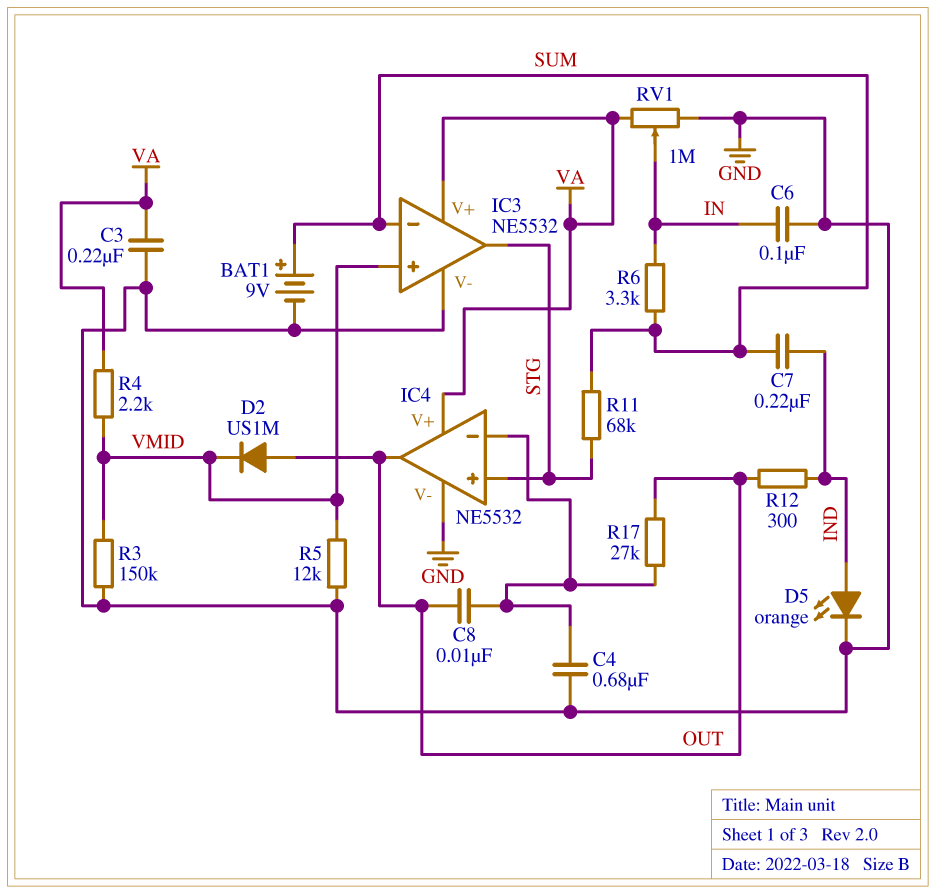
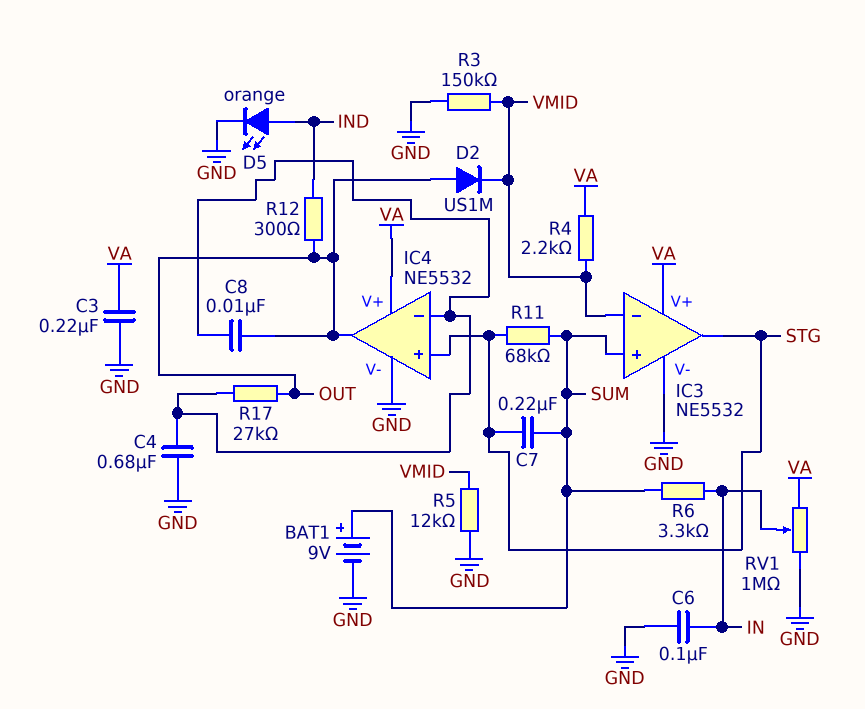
C7: 220nF (IND, SUM) -> 220nF (STG, SUM)
IC3 pin in+: VMID -> SUM
IC3 pin in-: SUM -> VMID

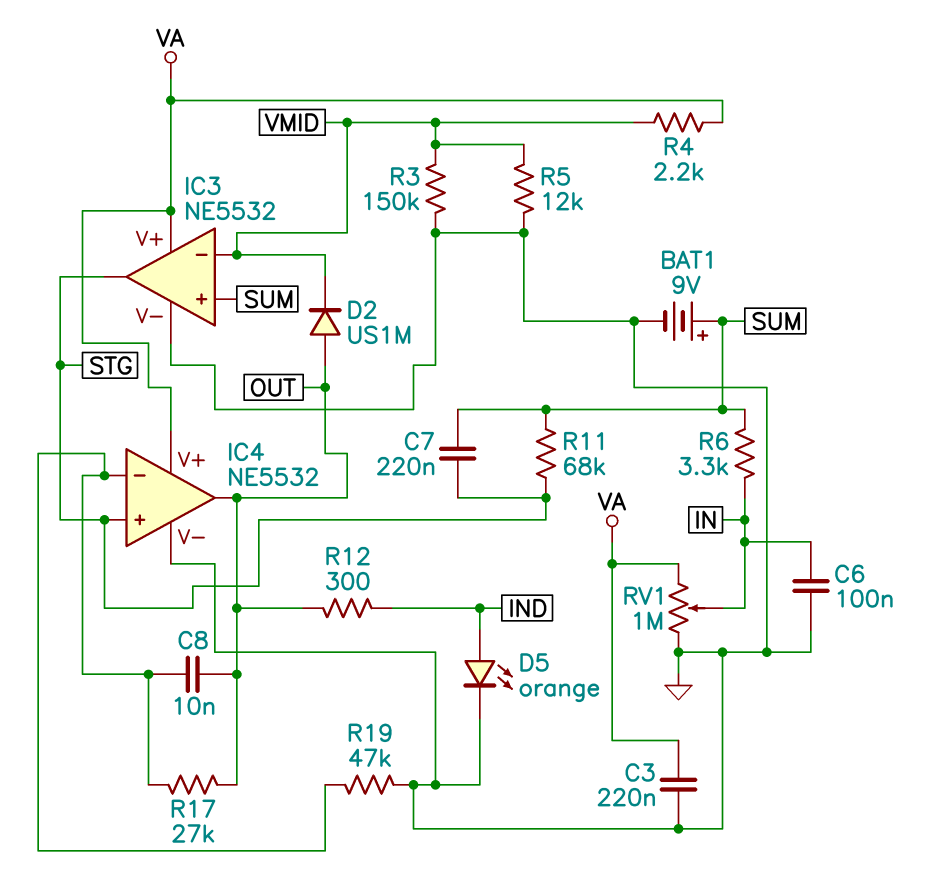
C4: 680nF (GND, IC4/in-) -> none
R19: none -> 47k (GND, IC4/in-)

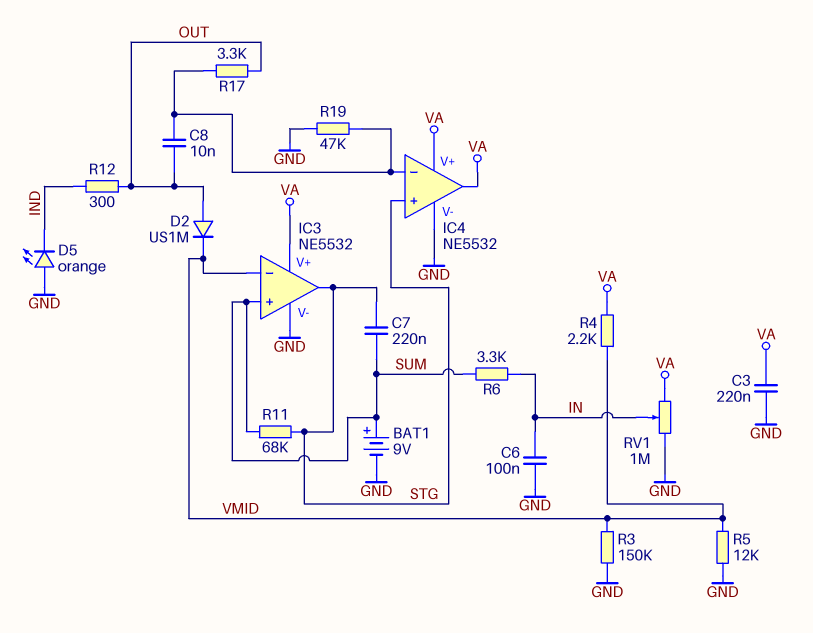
D5: LED orange (A IND, K GND) -> LED orange (A GND, K IND)
IC4 pin out: OUT -> VA
R17: 27k (IC4/in-, OUT) -> 3.3k (IC4/in-, OUT)

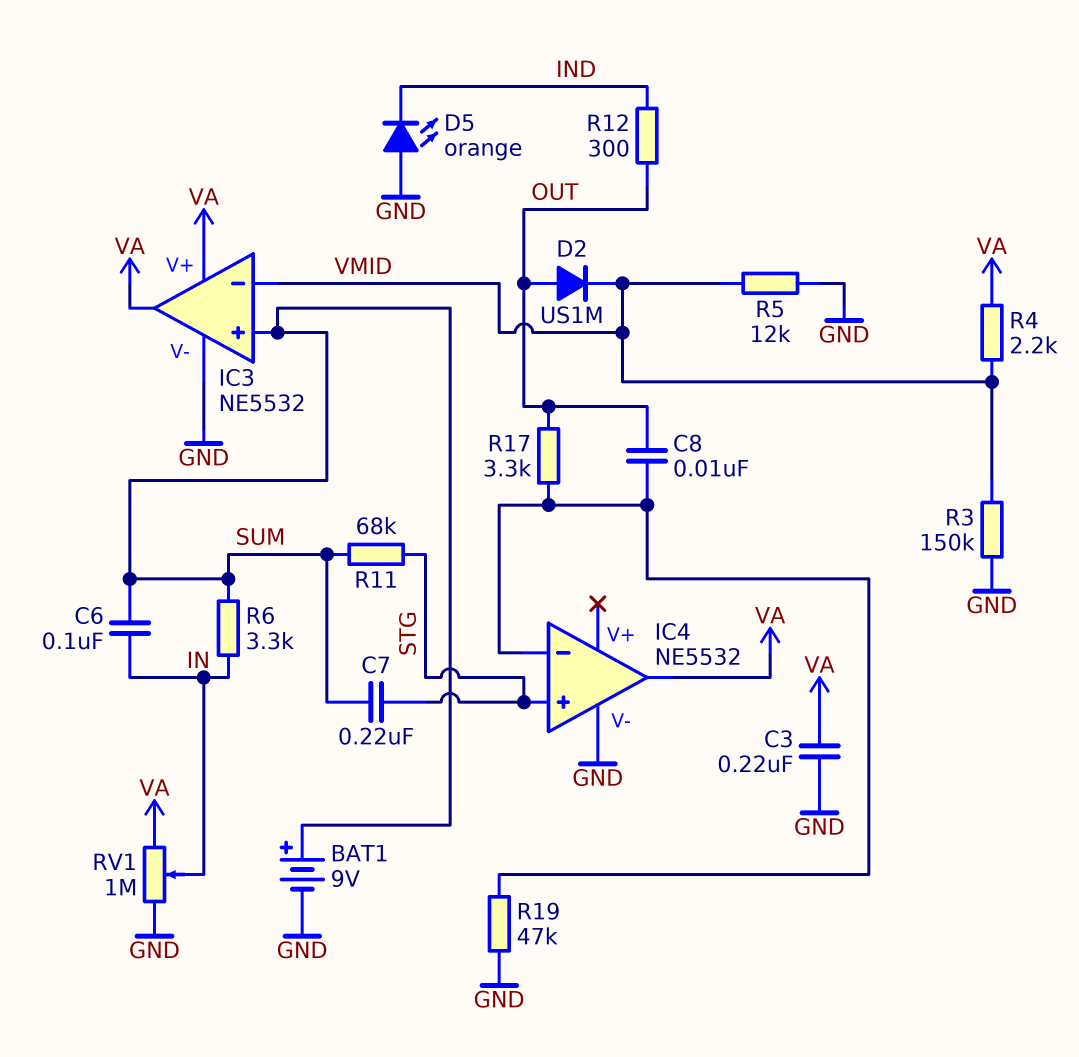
C6: 100nF (GND, IN) -> 100nF (IN, SUM)
IC3 pin out: STG -> VA
IC4 pin V+: VA -> none

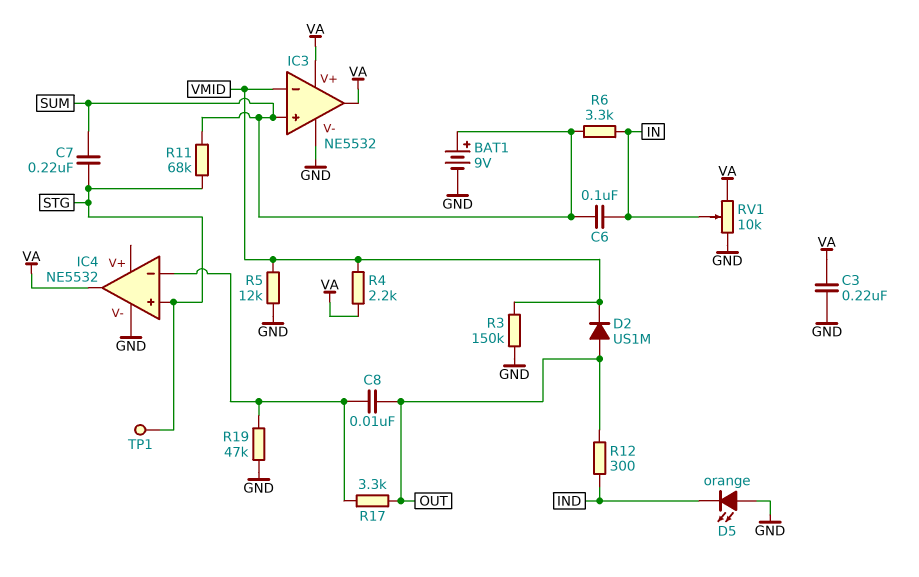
RV1: 1M (GND, VA, wiper IN) -> 10k (GND, VA, wiper IN)
TP1: none -> test point (STG)

